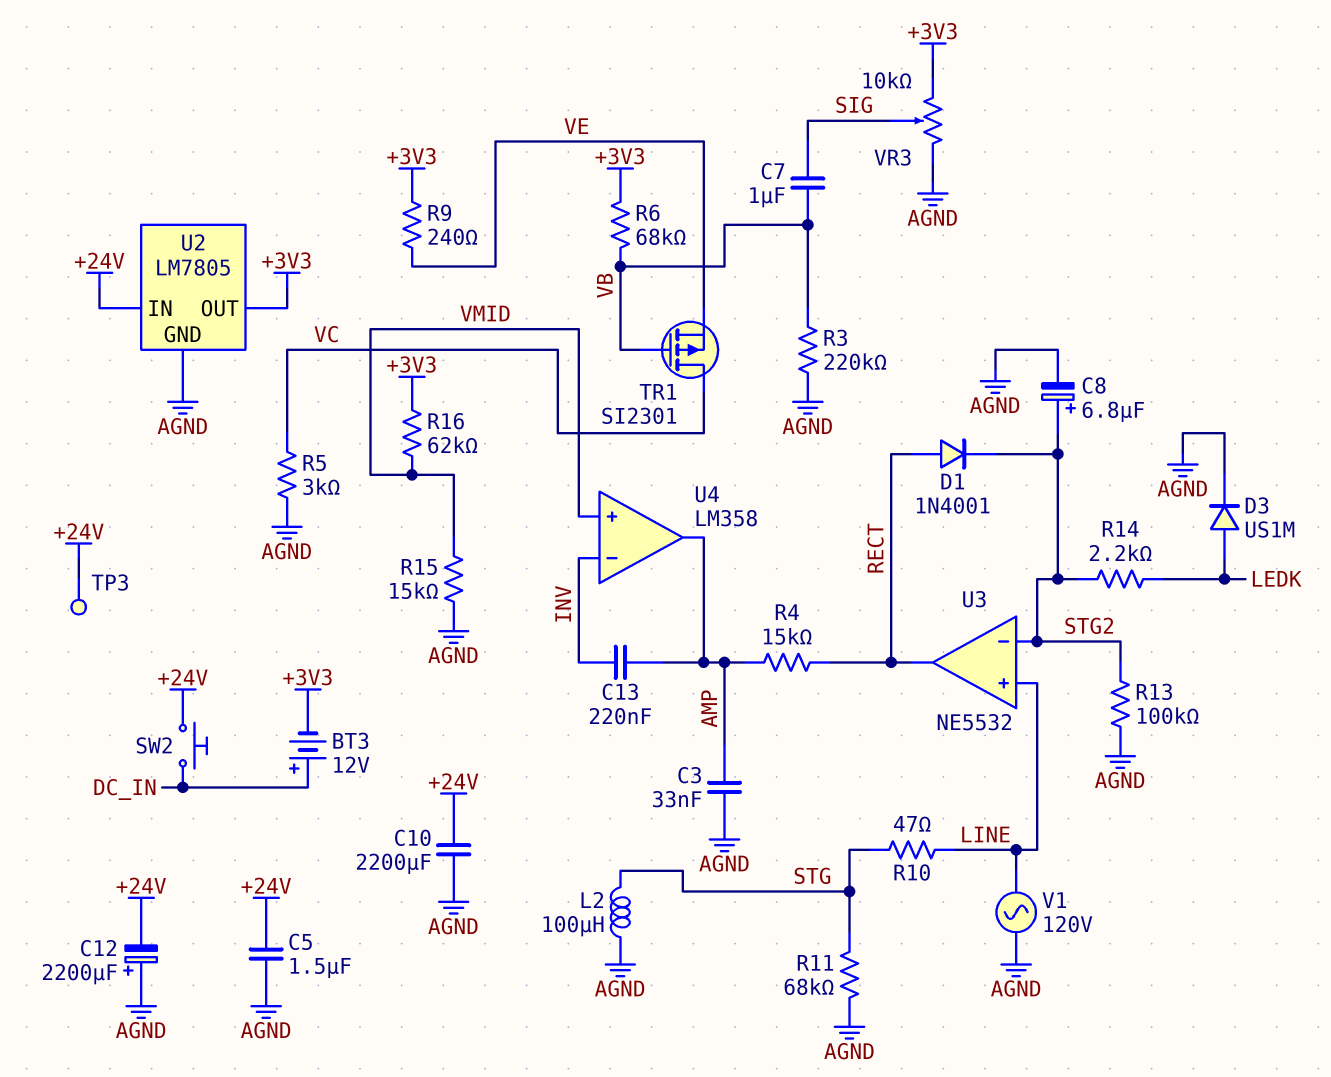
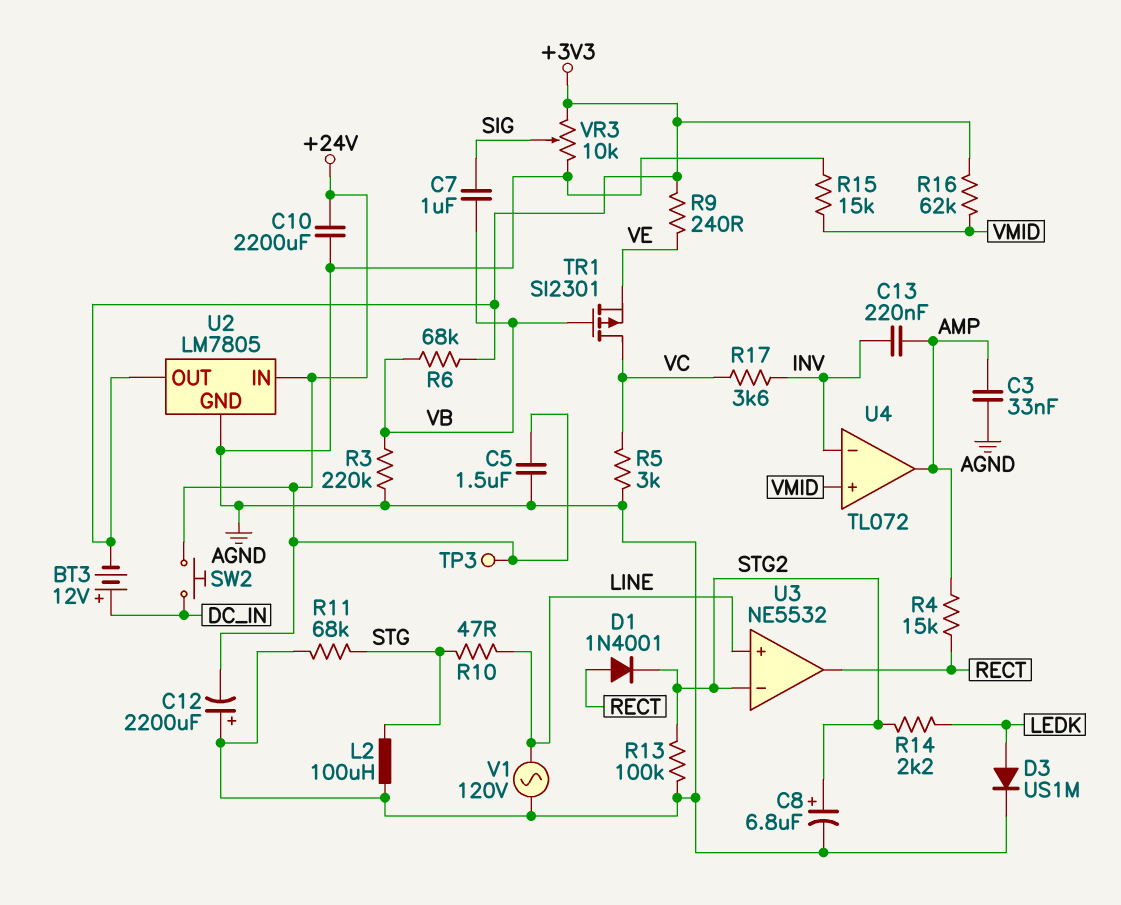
R17: none -> 3.6k (INV, VC)
U4: LM358 -> TL072

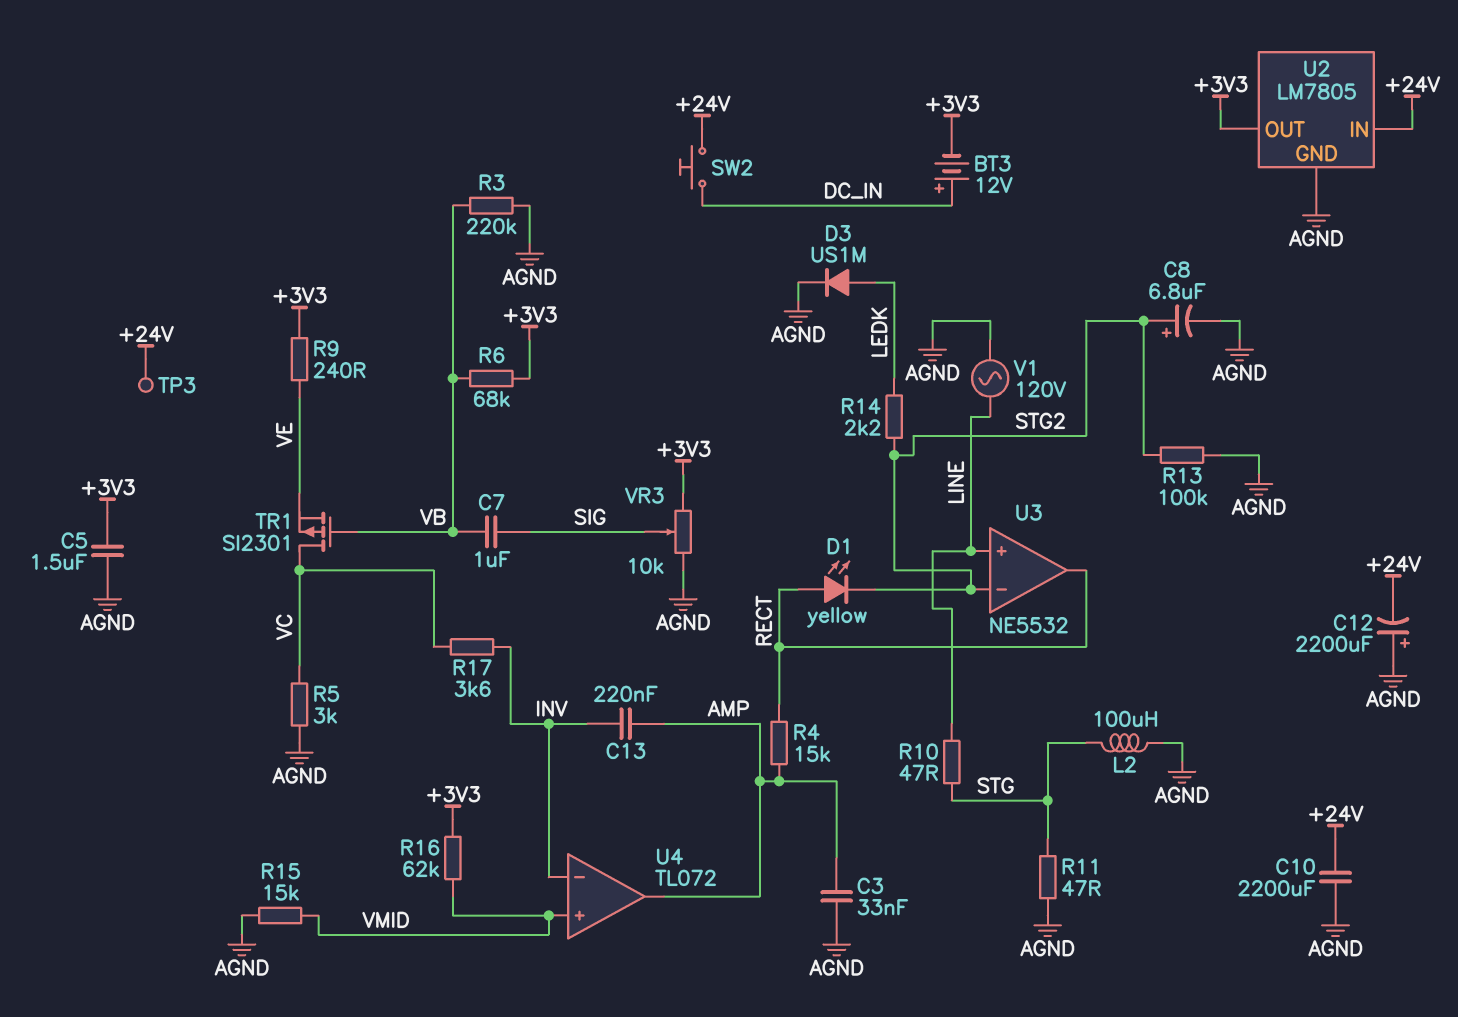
C5: 1.5uF (+24V, AGND) -> 1.5uF (+3V3, AGND)
D1: diode 1N4001 (A RECT, K STG2) -> LED yellow (A RECT, K STG2)
R11: 68k (AGND, STG) -> 47 (AGND, STG)

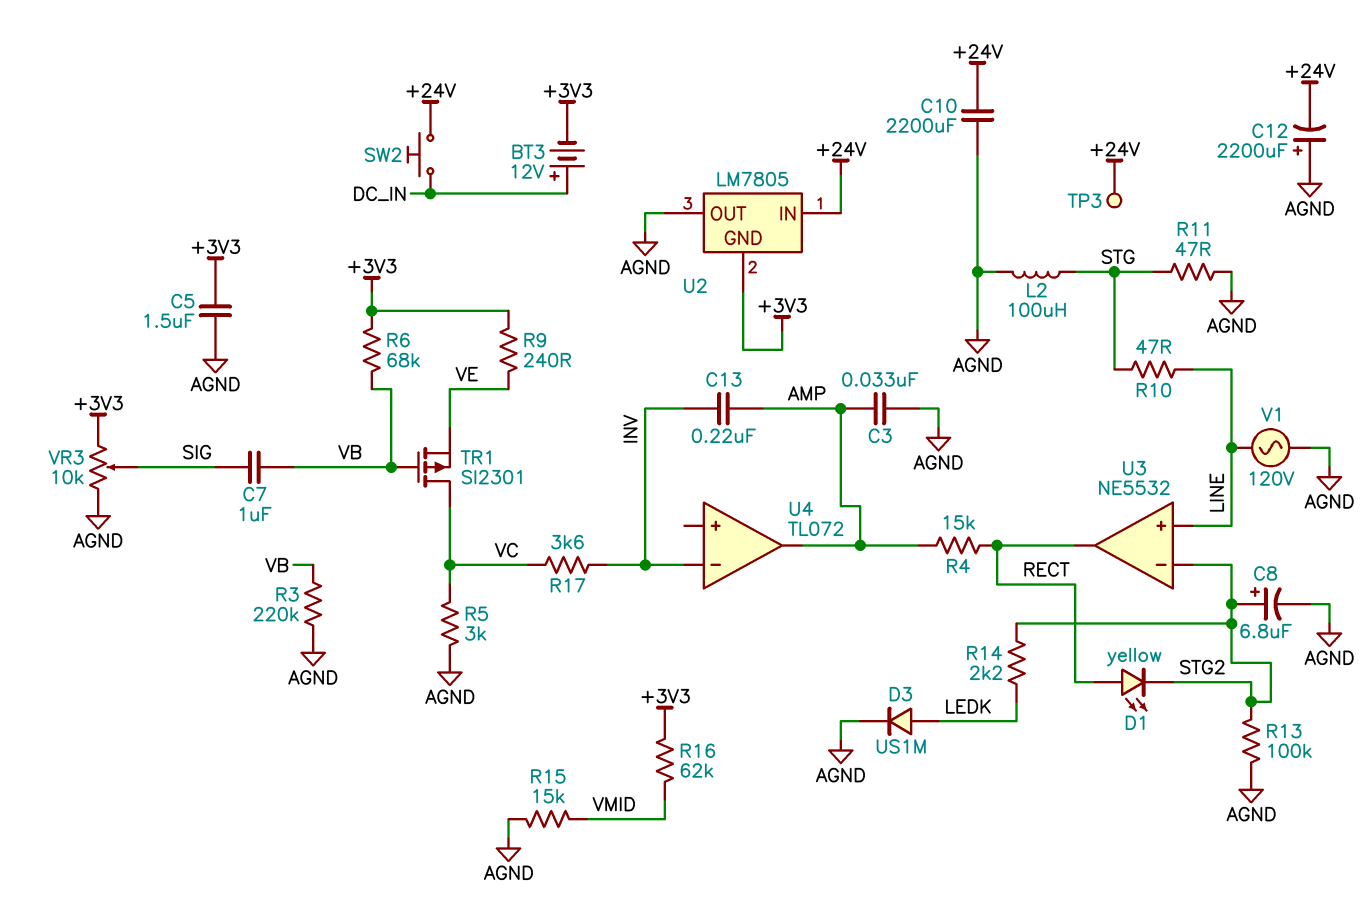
U2 pin GND: AGND -> +3V3
U2 pin OUT: +3V3 -> AGND
U4 pin in+: VMID -> none

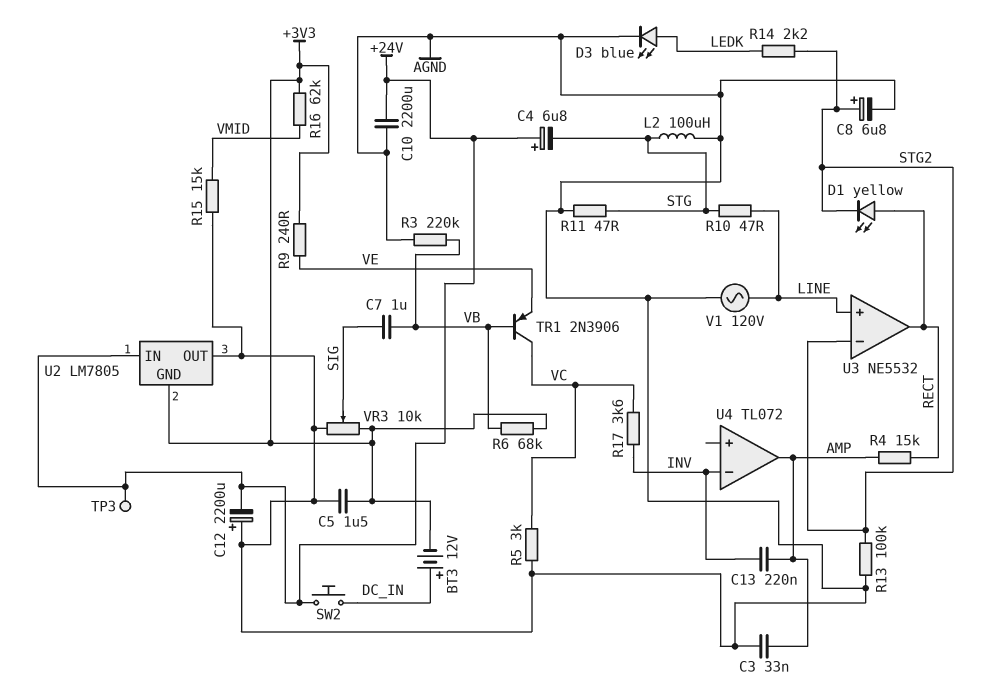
C4: none -> 6.8uF (plus +24V, minus STG)
D3: diode US1M (A LEDK, K AGND) -> LED blue (A LEDK, K AGND)
TR1: PMOS SI2301 (G VB, D VC, S VE) -> PNP 2N3906 (B VB, C VC, E VE)

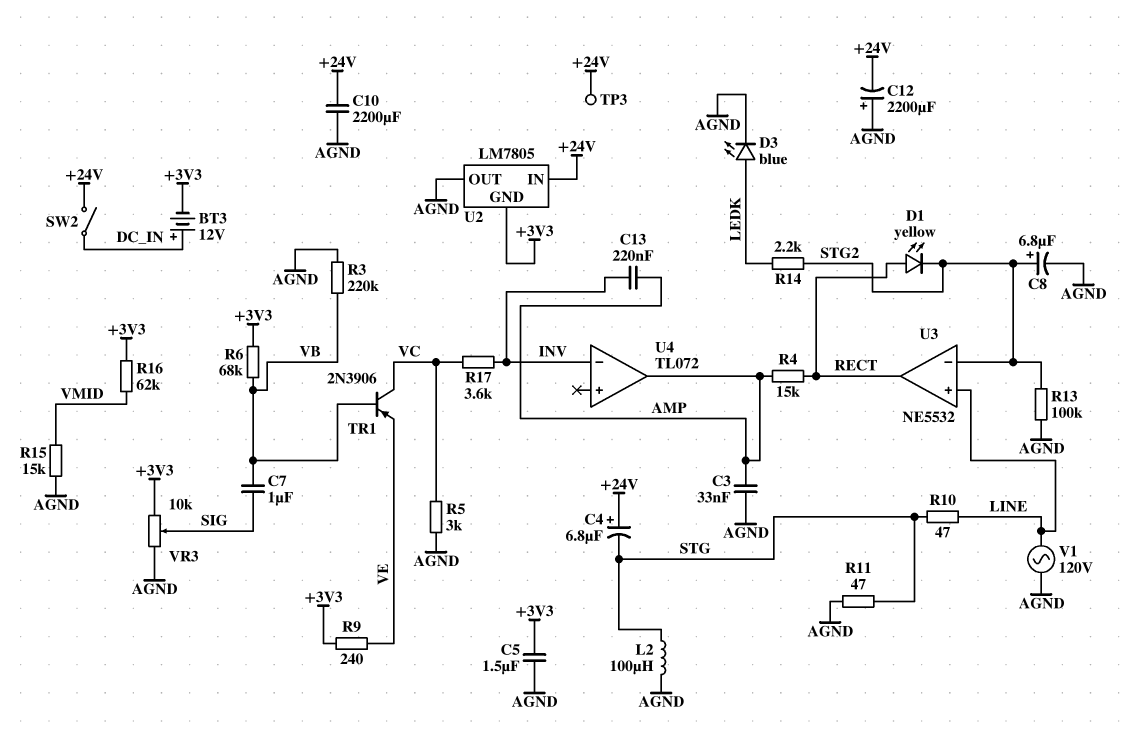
SW2: button (+24V, DC_IN) -> switch (+24V, DC_IN)

